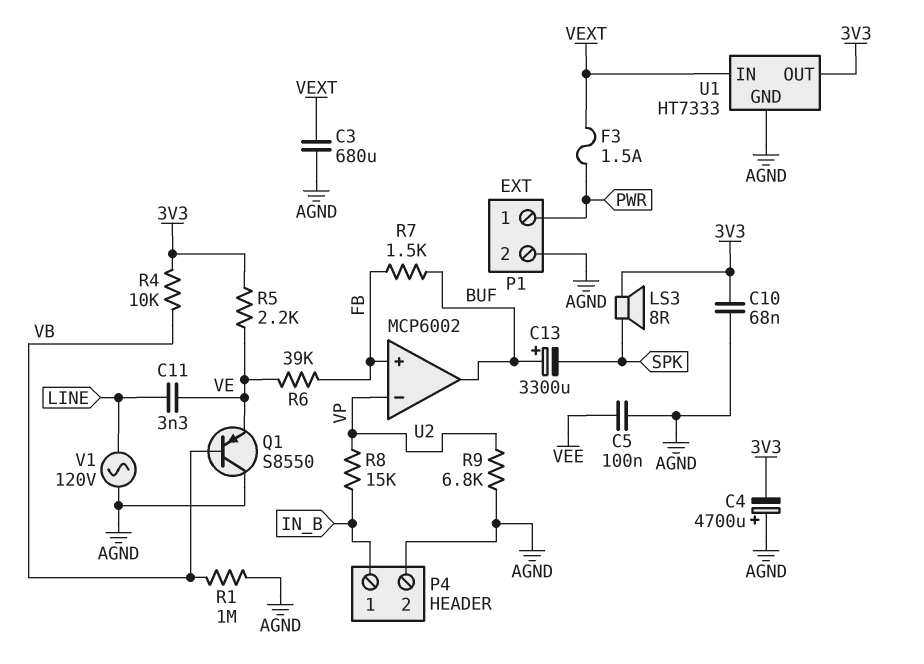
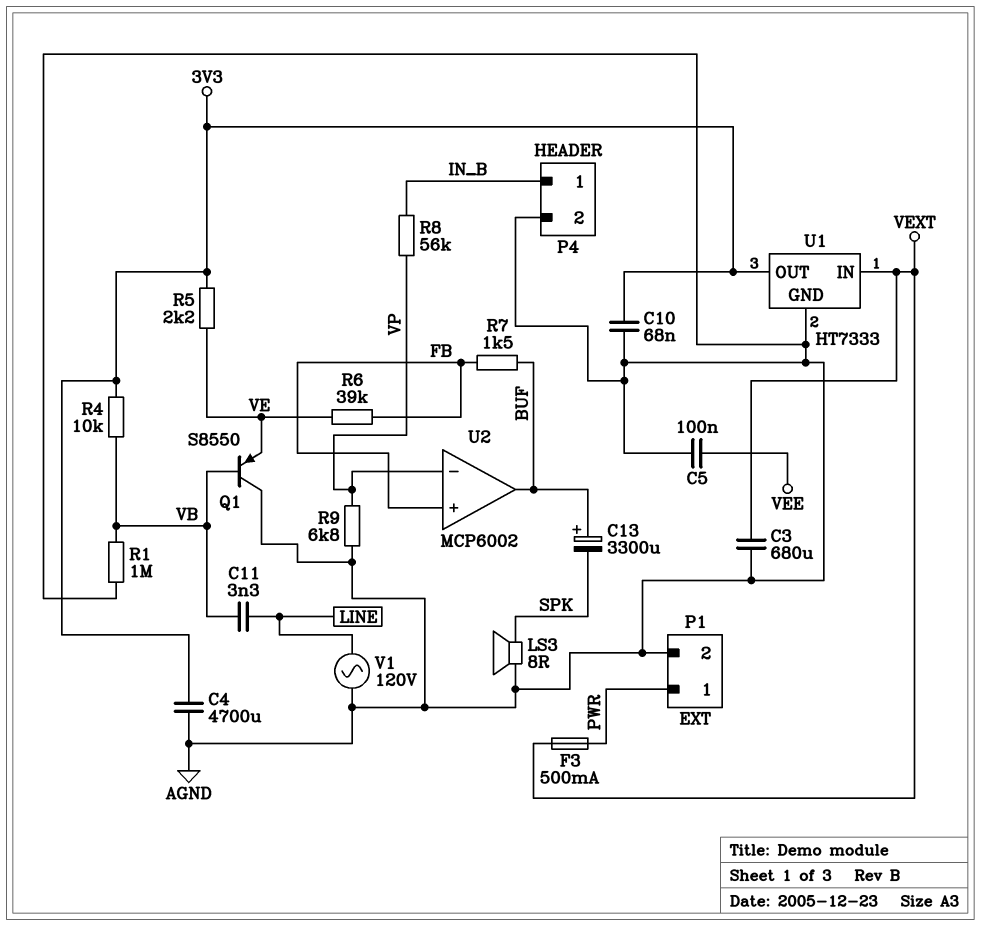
C4: 4700uF (plus AGND, minus 3V3) -> 4700uF (3V3, AGND)
C11: 3.3nF (LINE, VE) -> 3.3nF (LINE, VB)
F3: 1.5A (PWR, VEXT) -> 500mA (PWR, VEXT)
LS3: speaker 8R (3V3, SPK) -> speaker 8R (AGND, SPK)
R8: 15k (IN_B, VP) -> 56k (IN_B, VP)

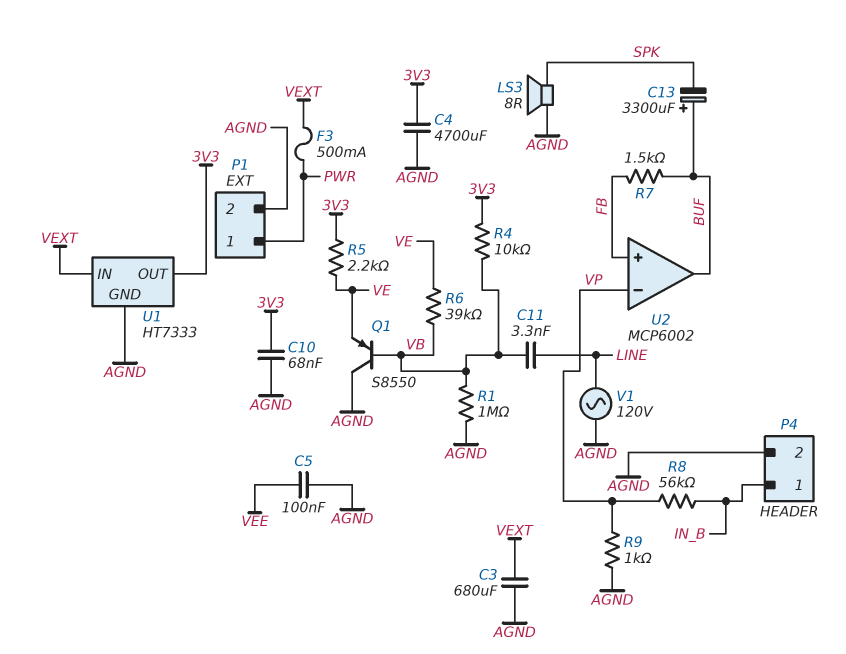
R6: 39k (FB, VE) -> 39k (VB, VE)
R9: 6.8k (AGND, VP) -> 1k (AGND, VP)

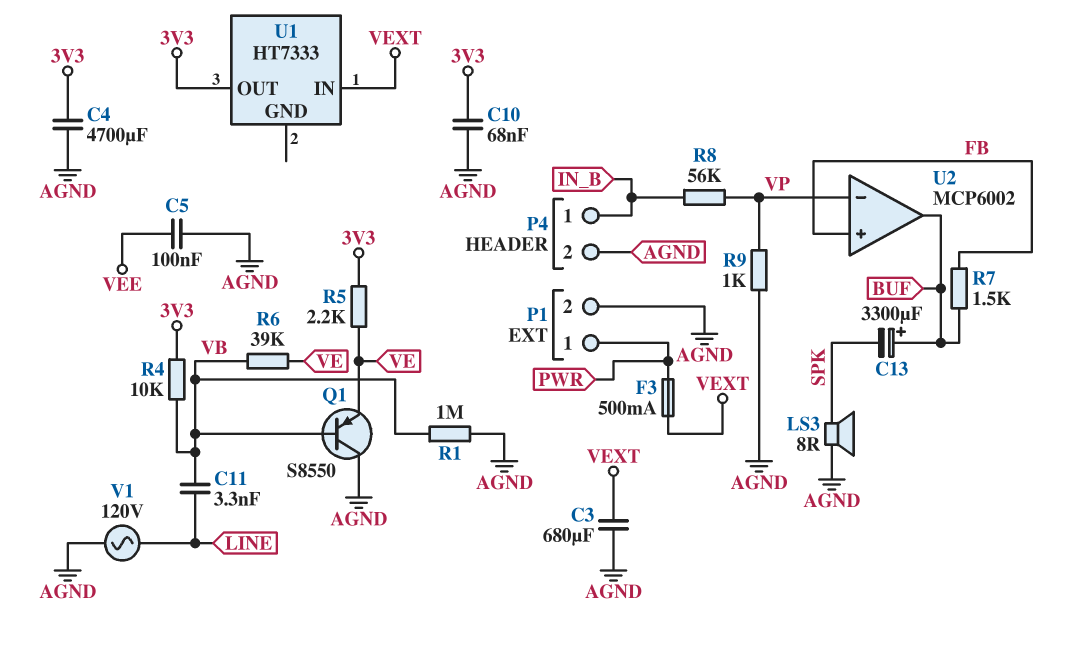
U1 pin GND: AGND -> none

